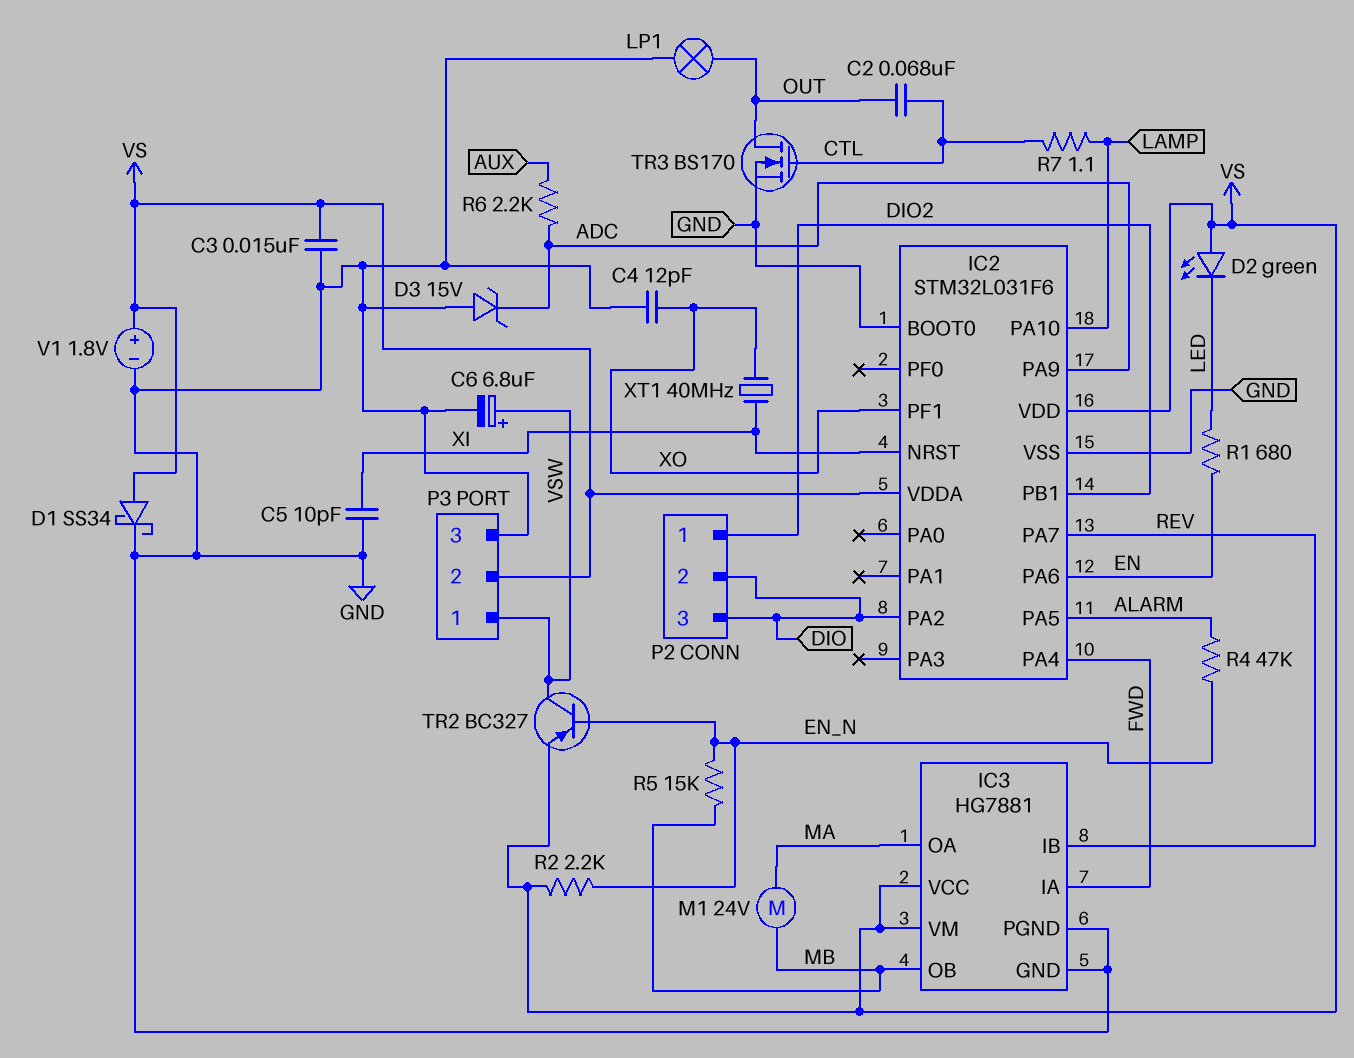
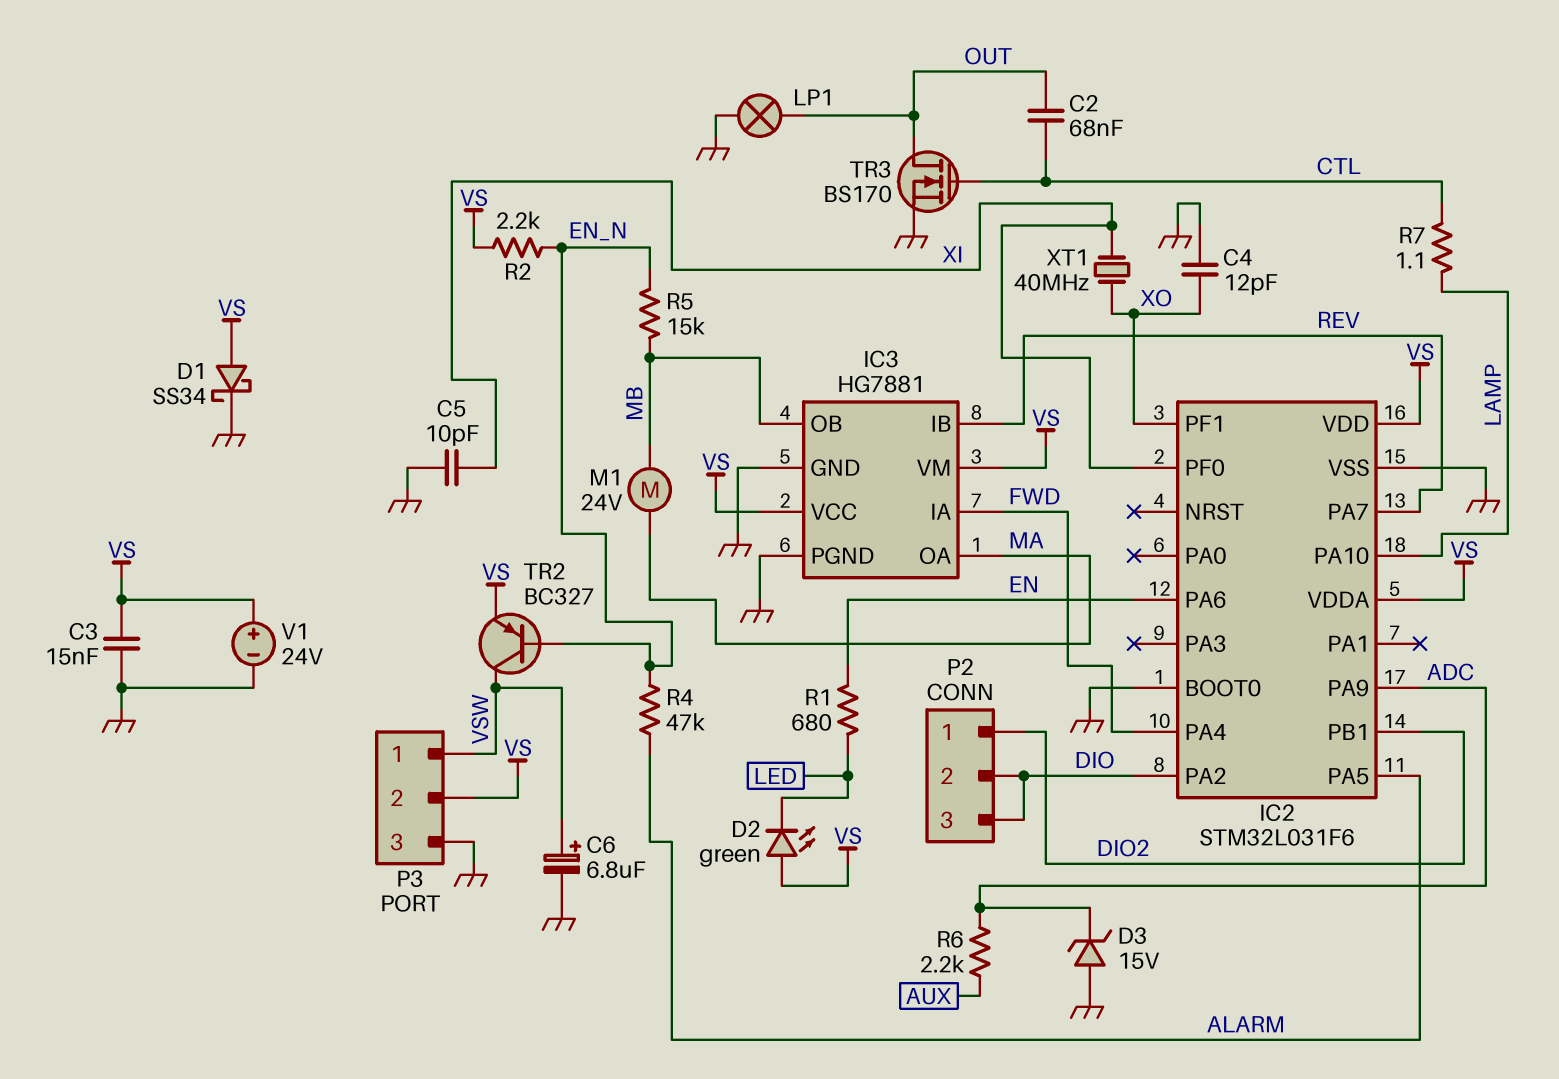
IC2 pin NRST: XI -> none
IC2 pin PF0: none -> XI
V1: 1.8V (plus VS, minus GND) -> 24V (plus VS, minus GND)

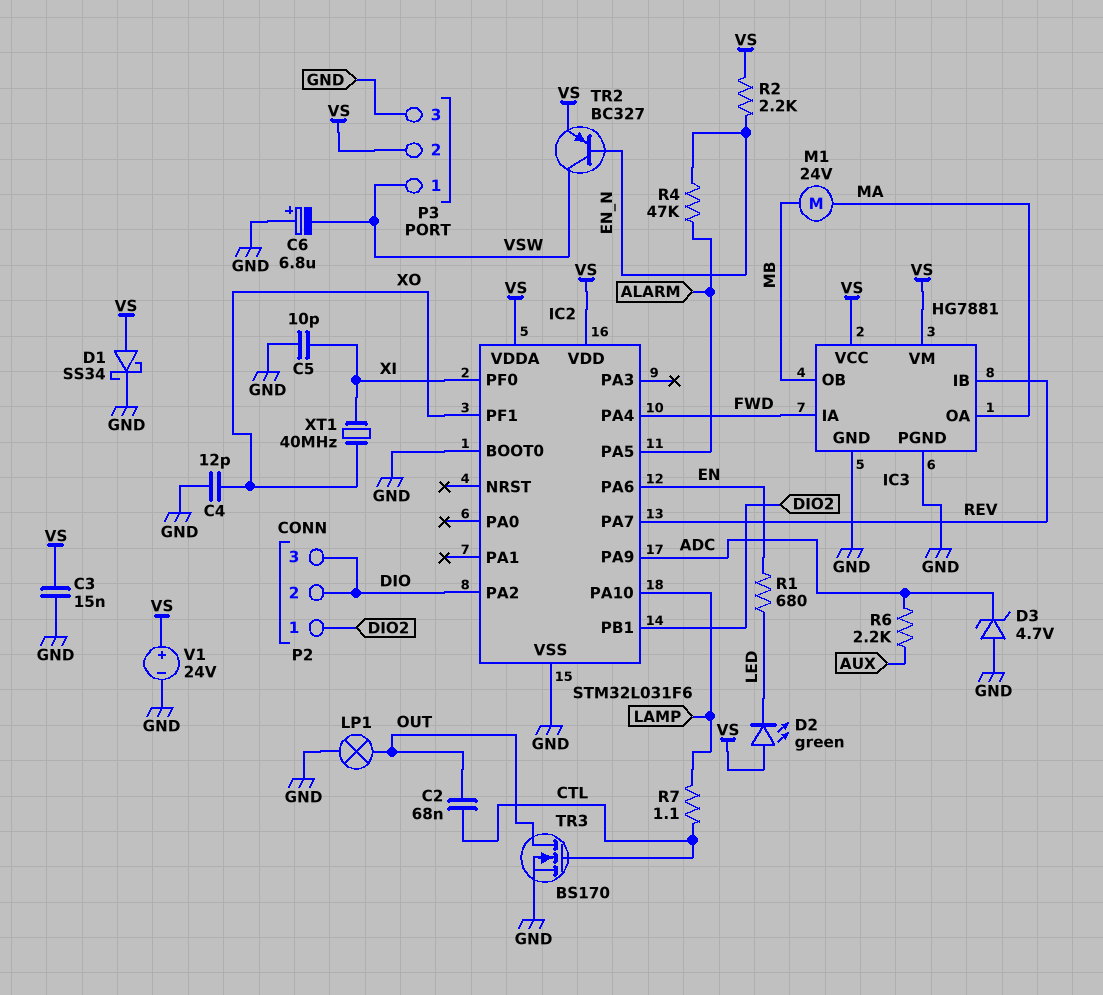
C6: 6.8uF (plus VSW, minus GND) -> 6.8uF (plus GND, minus VSW)
D3: zener 15V (A GND, K ADC) -> zener 4.7V (A GND, K ADC)
R5: 15k (EN_N, MB) -> none

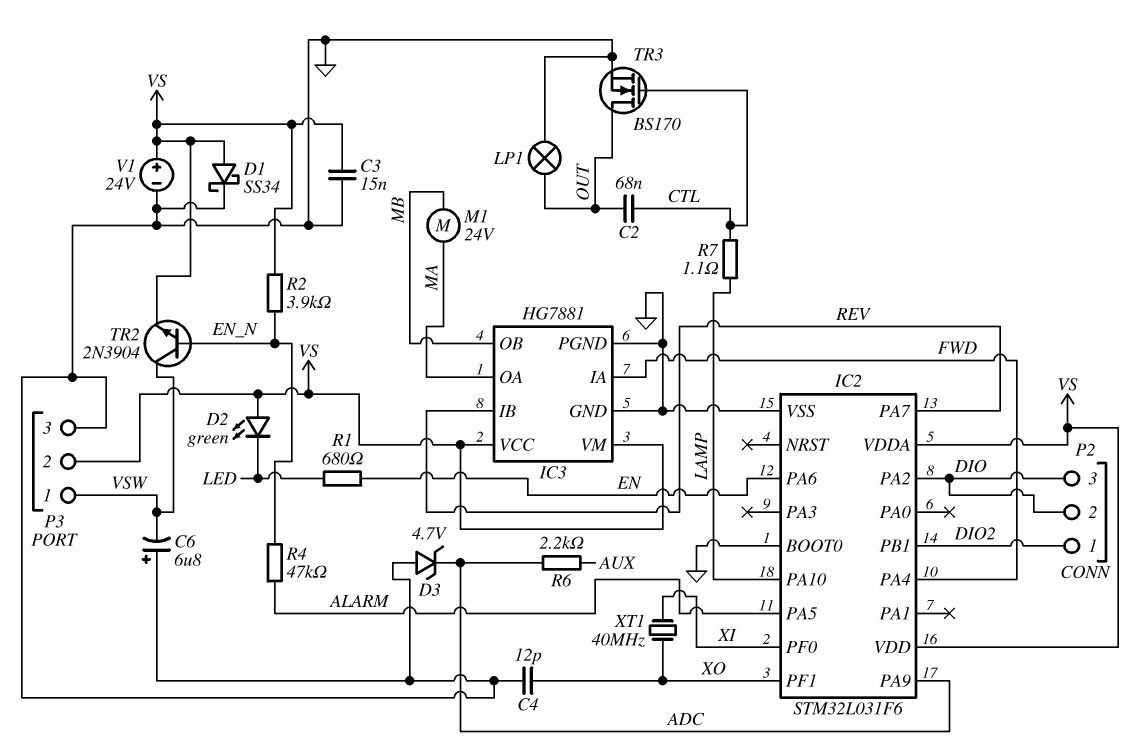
C5: 10pF (GND, XI) -> none
R2: 2.2k (EN_N, VS) -> 3.9k (EN_N, VS)
TR2: PNP BC327 (B EN_N, C VSW, E VS) -> NPN 2N3904 (B EN_N, C VSW, E VS)

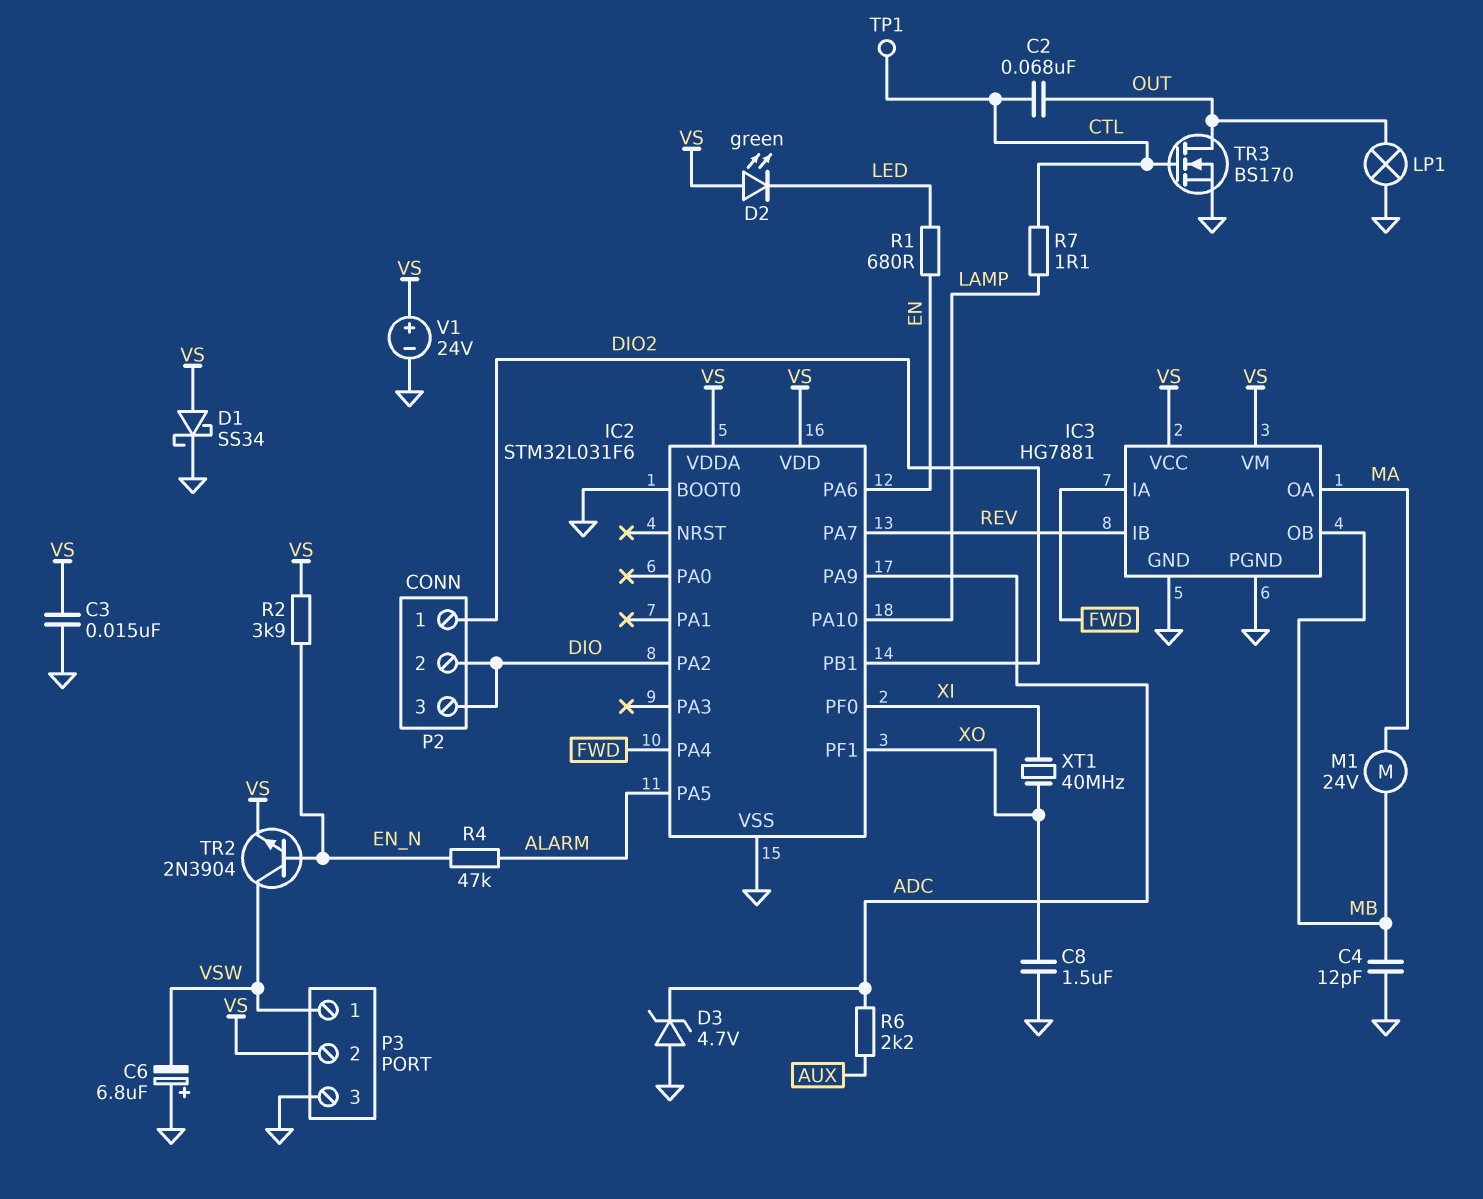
C4: 12pF (GND, XO) -> 12pF (GND, MB)
C8: none -> 1.5uF (GND, XO)
TP1: none -> test point (CTL)

